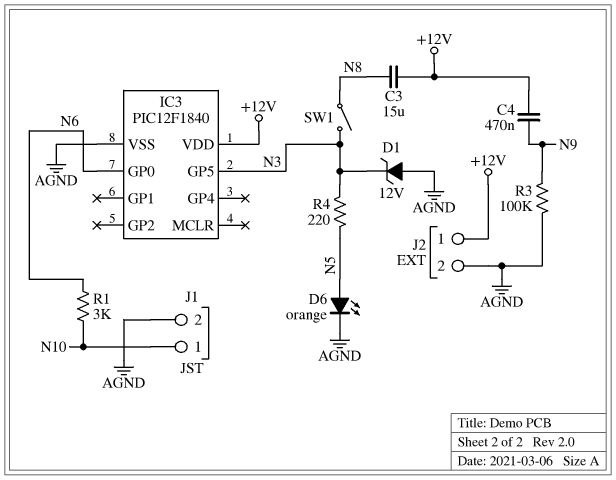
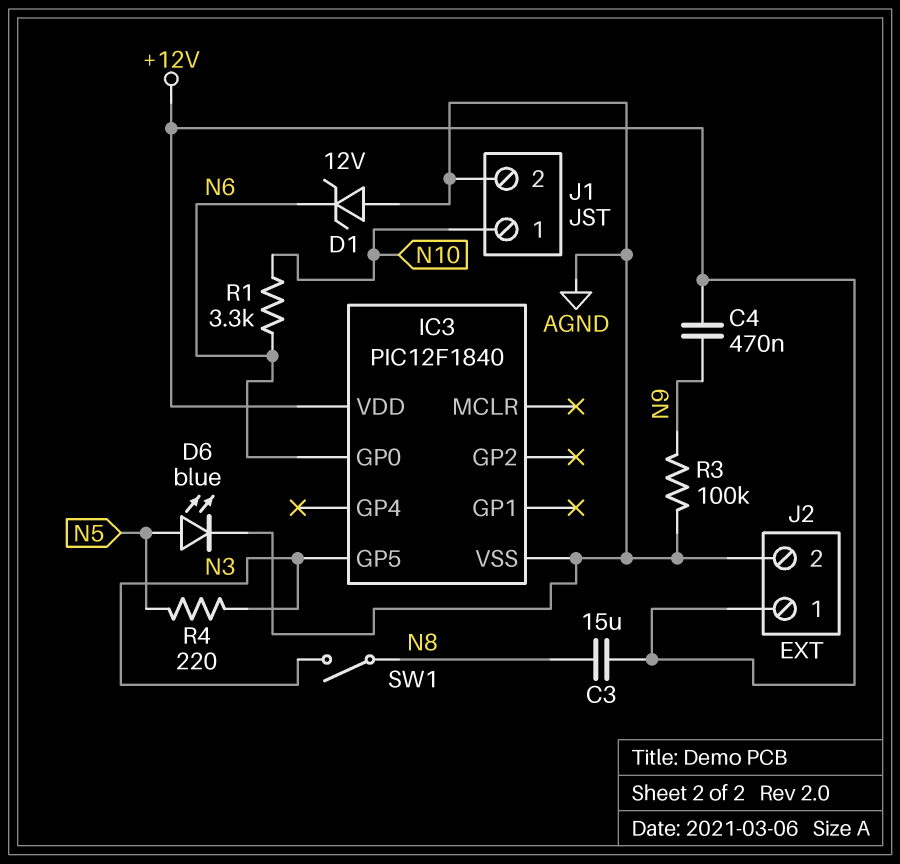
D1: zener 12V (A AGND, K N3) -> zener 12V (A AGND, K N6)
D6: LED orange (A N5, K AGND) -> LED blue (A N5, K AGND)
R1: 3k (N6, N10) -> 3.3k (N6, N10)

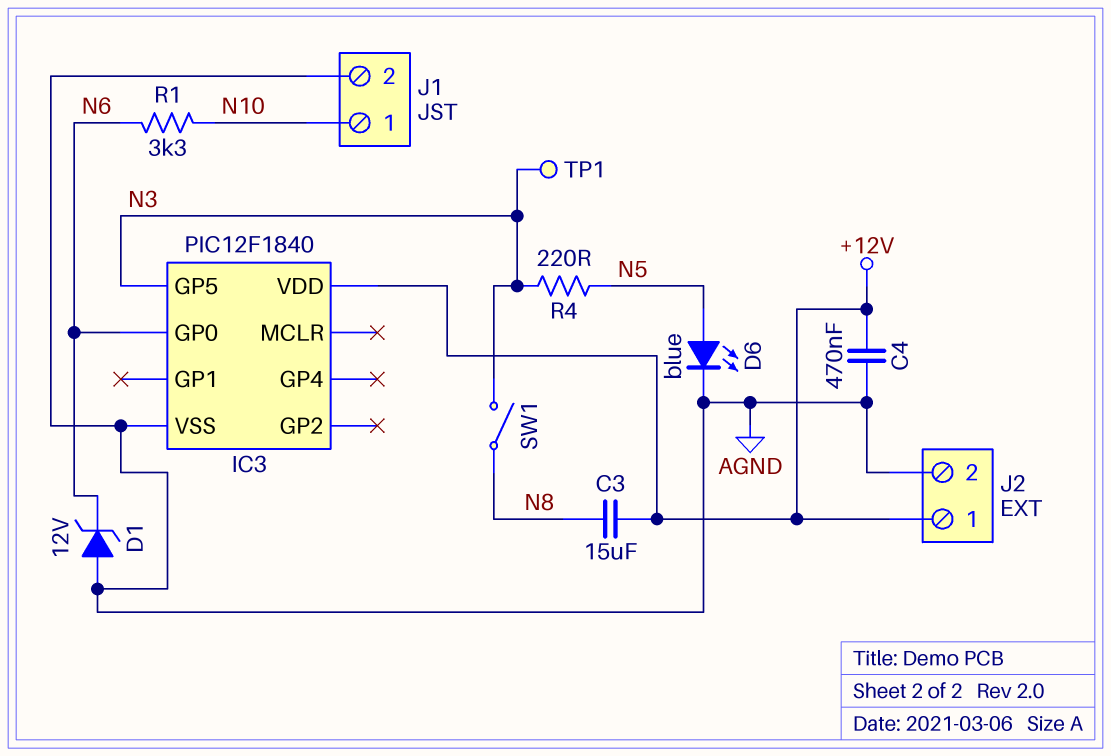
C4: 470nF (+12V, N9) -> 470nF (+12V, AGND)
R3: 100k (AGND, N9) -> none
TP1: none -> test point (N3)

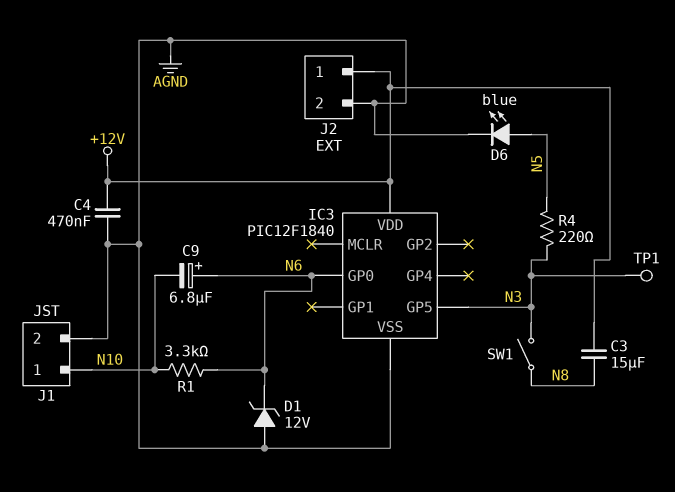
C9: none -> 6.8uF (plus N6, minus N10)

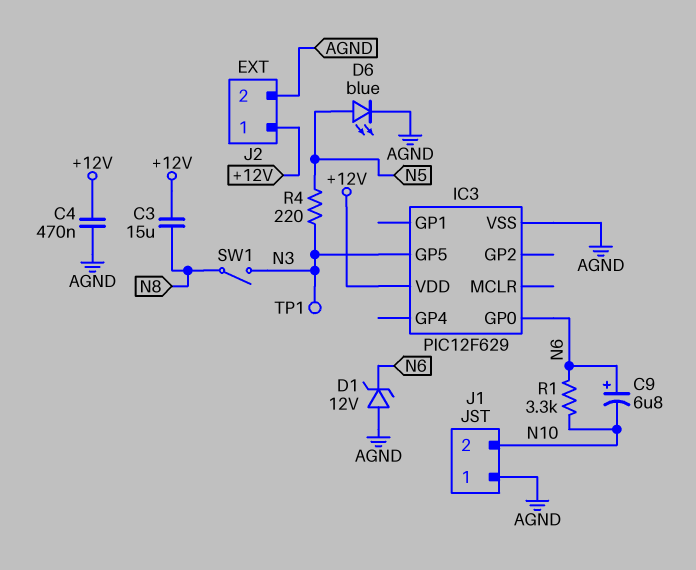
IC3: PIC12F1840 -> PIC12F629
J1 pin 1: N10 -> AGND
J1 pin 2: AGND -> N10

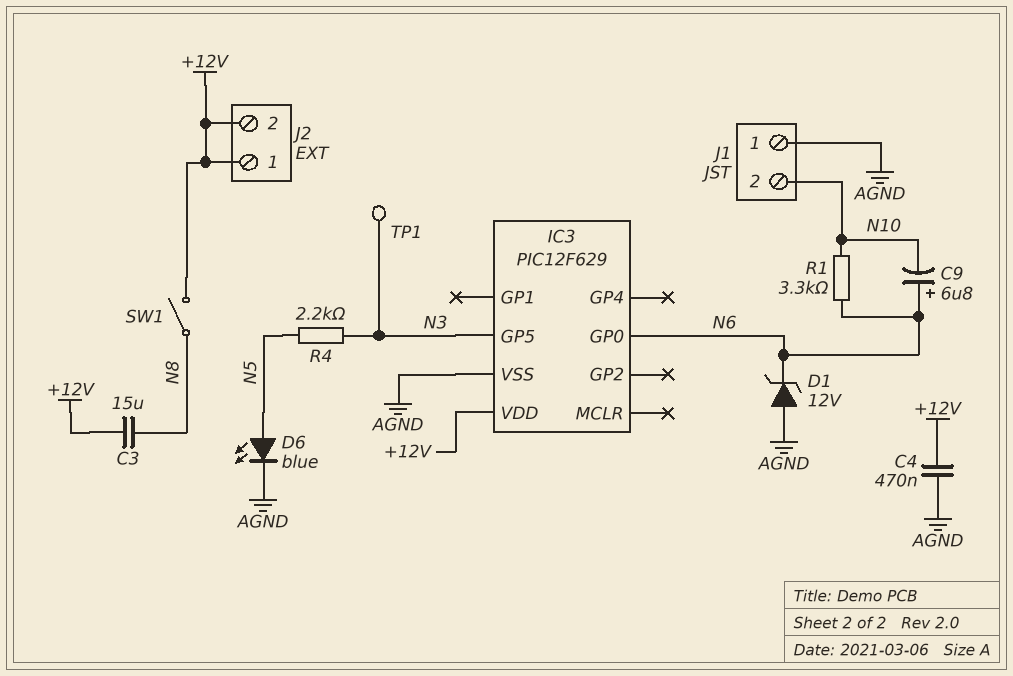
J2 pin 2: AGND -> +12V
R4: 220 (N3, N5) -> 2.2k (N3, N5)
SW1: switch (N3, N8) -> switch (+12V, N8)

